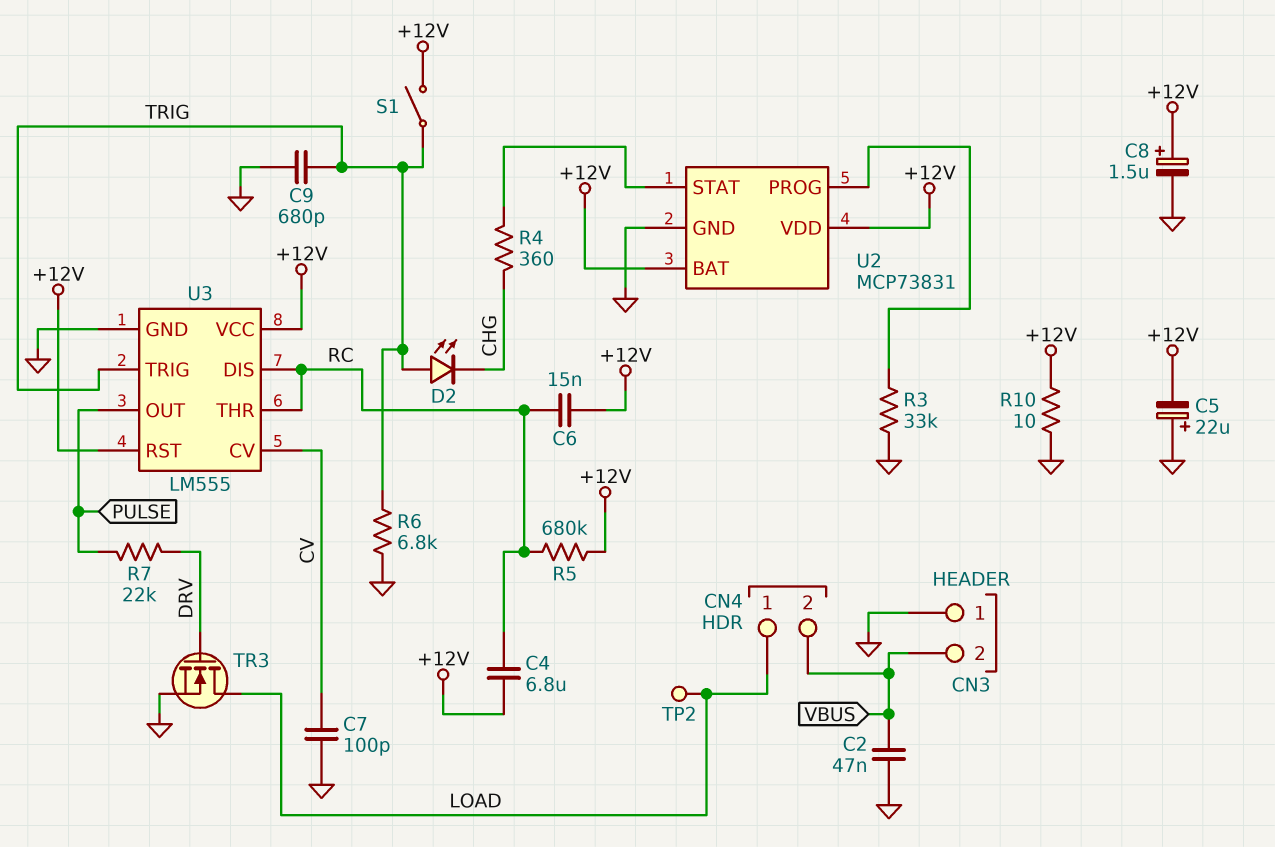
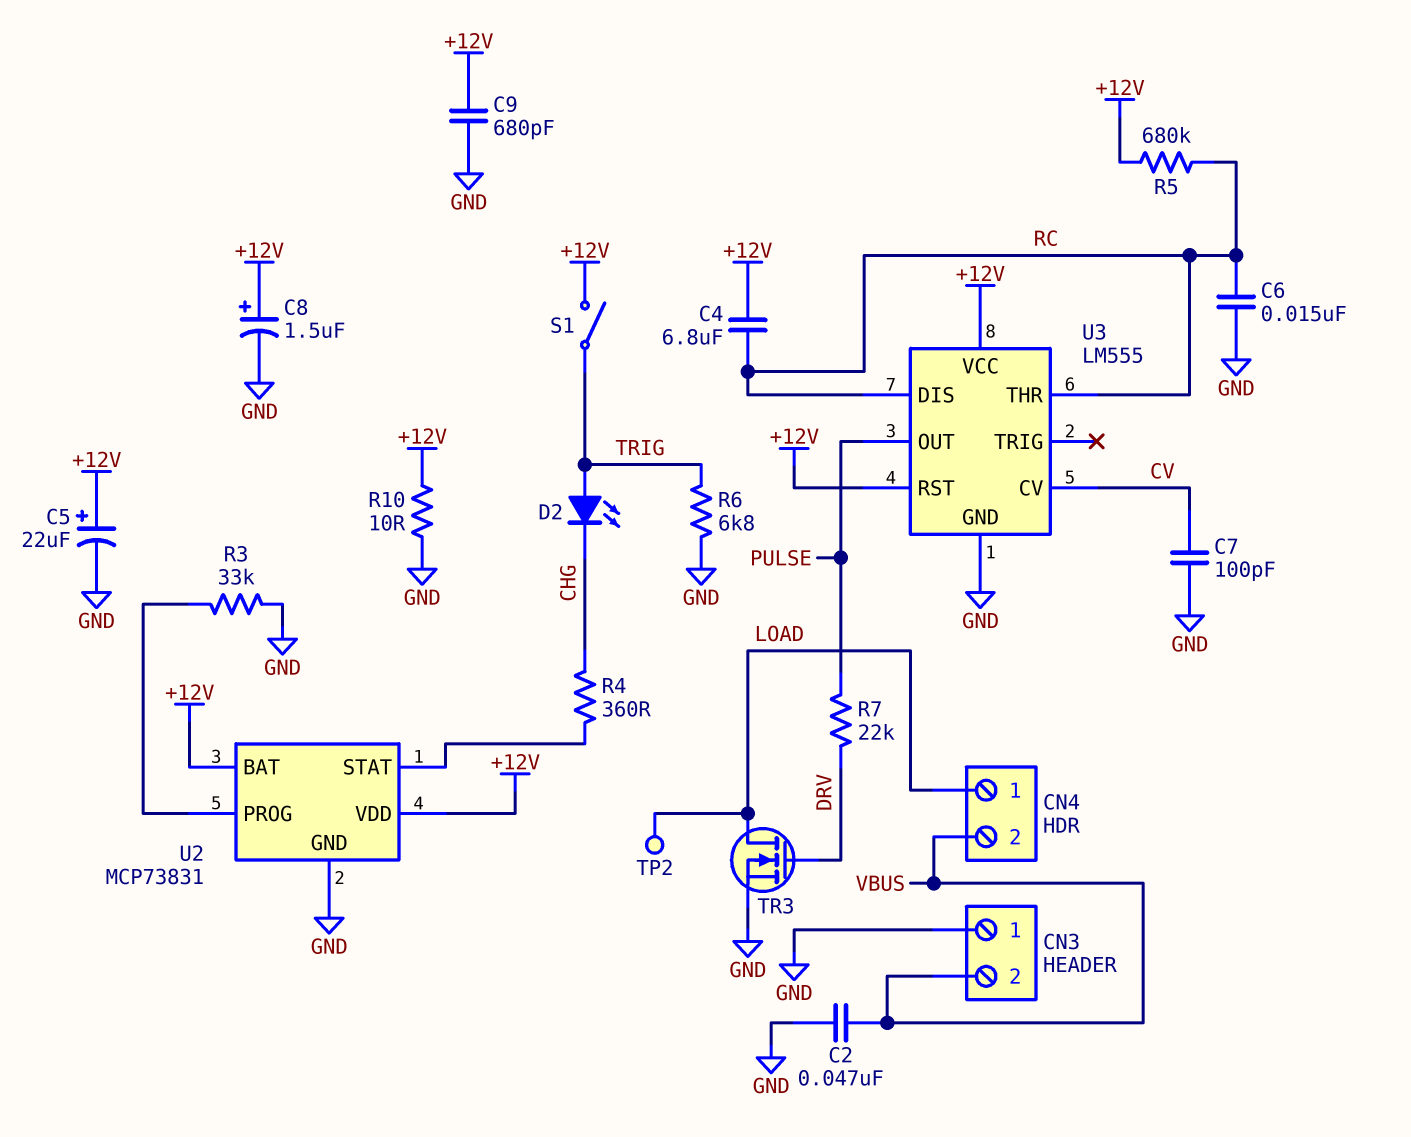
C5: 22uF (plus GND, minus +12V) -> 22uF (plus +12V, minus GND)
C6: 15nF (+12V, RC) -> 15nF (GND, RC)
C9: 680pF (GND, TRIG) -> 680pF (+12V, GND)
U3 pin TRIG: TRIG -> none

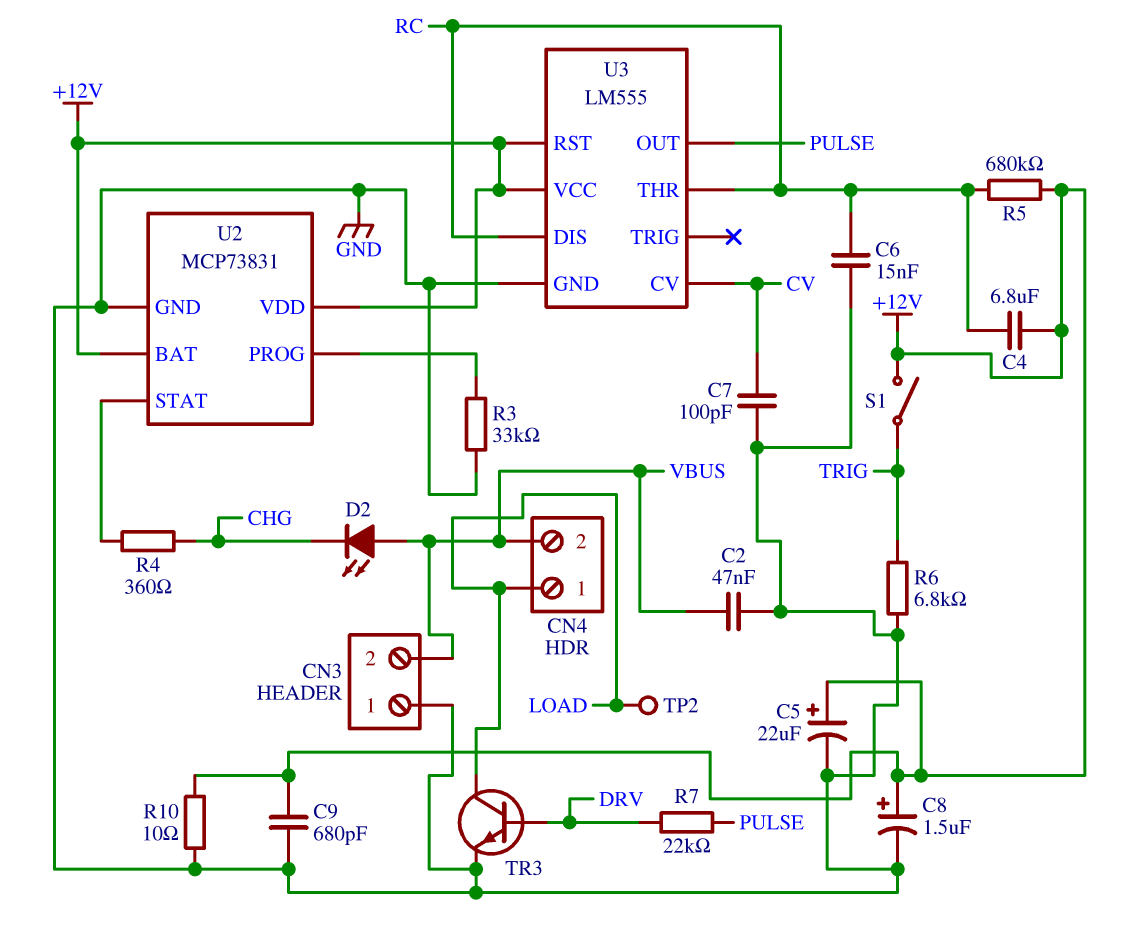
D2: LED (A TRIG, K CHG) -> LED (A VBUS, K CHG)
TR3: NMOS (G DRV, D LOAD, S GND) -> NPN (B DRV, C LOAD, E GND)

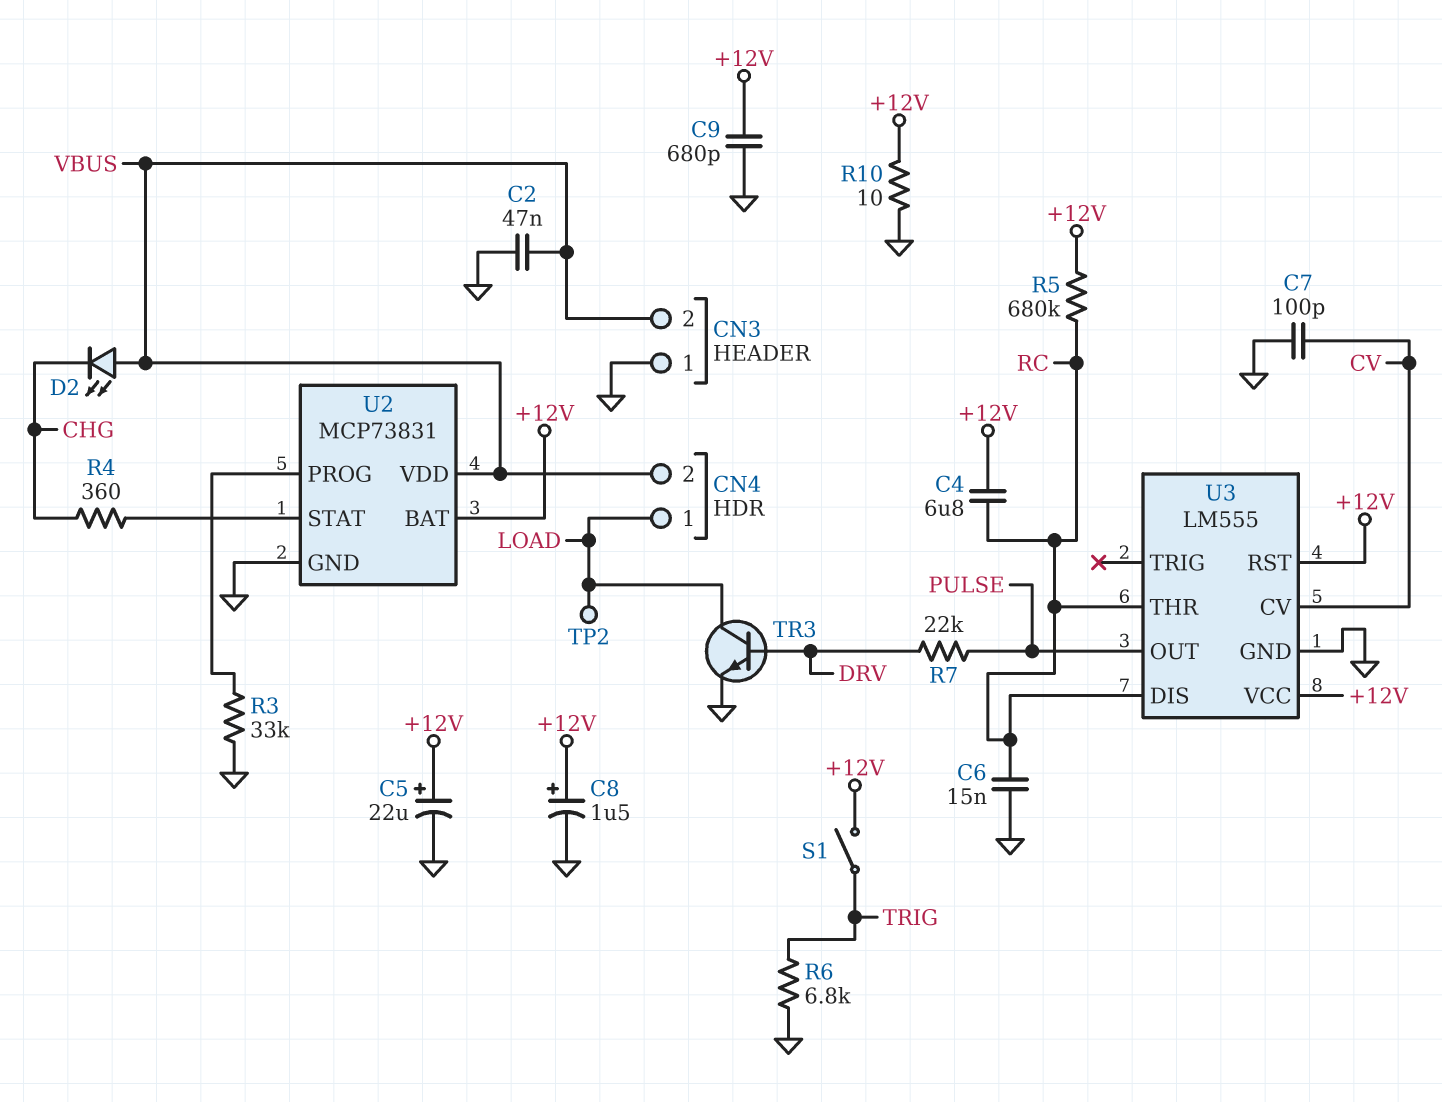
U2 pin VDD: +12V -> VBUS

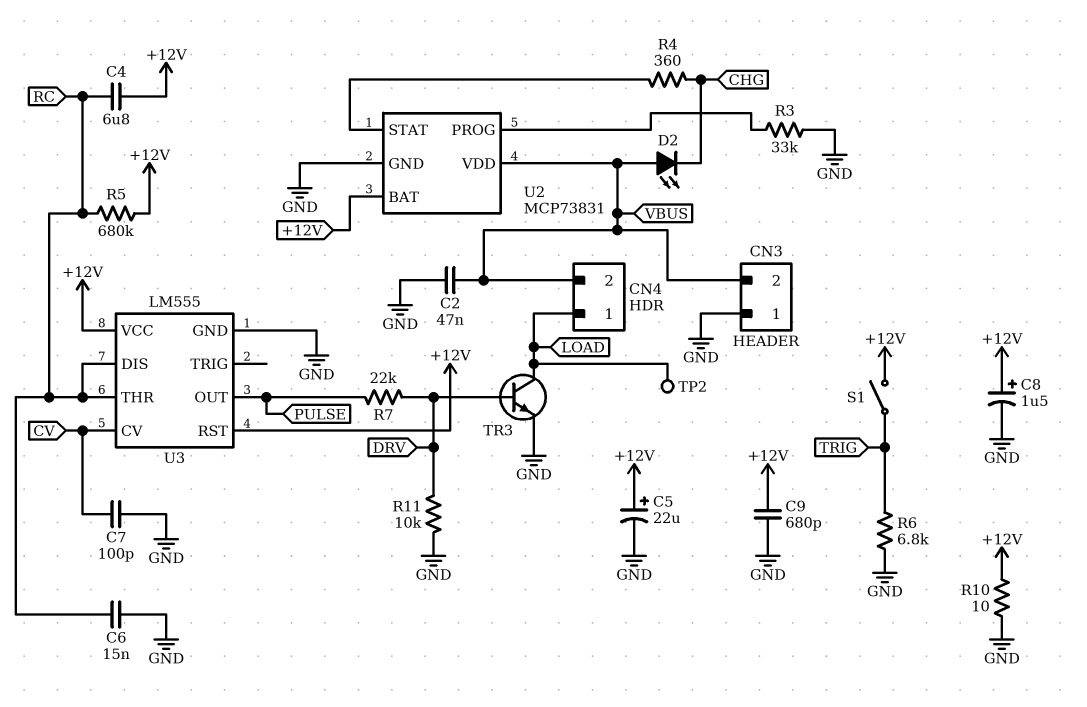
R11: none -> 10k (DRV, GND)

